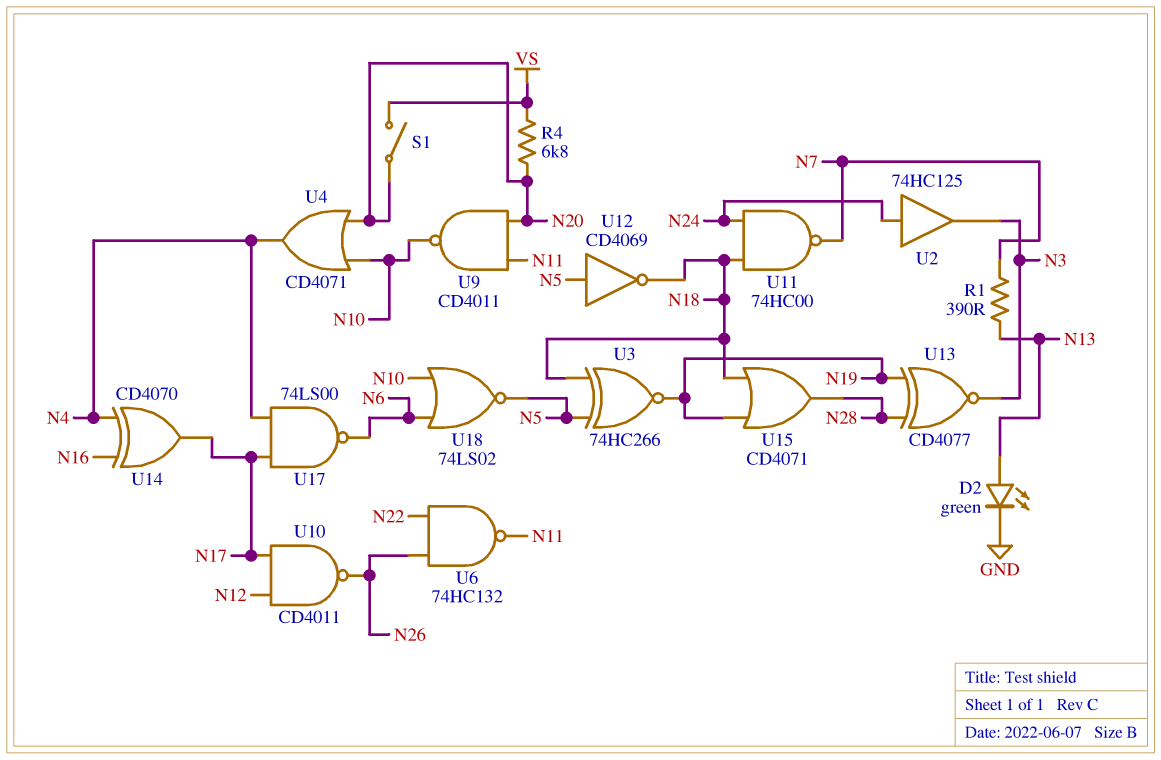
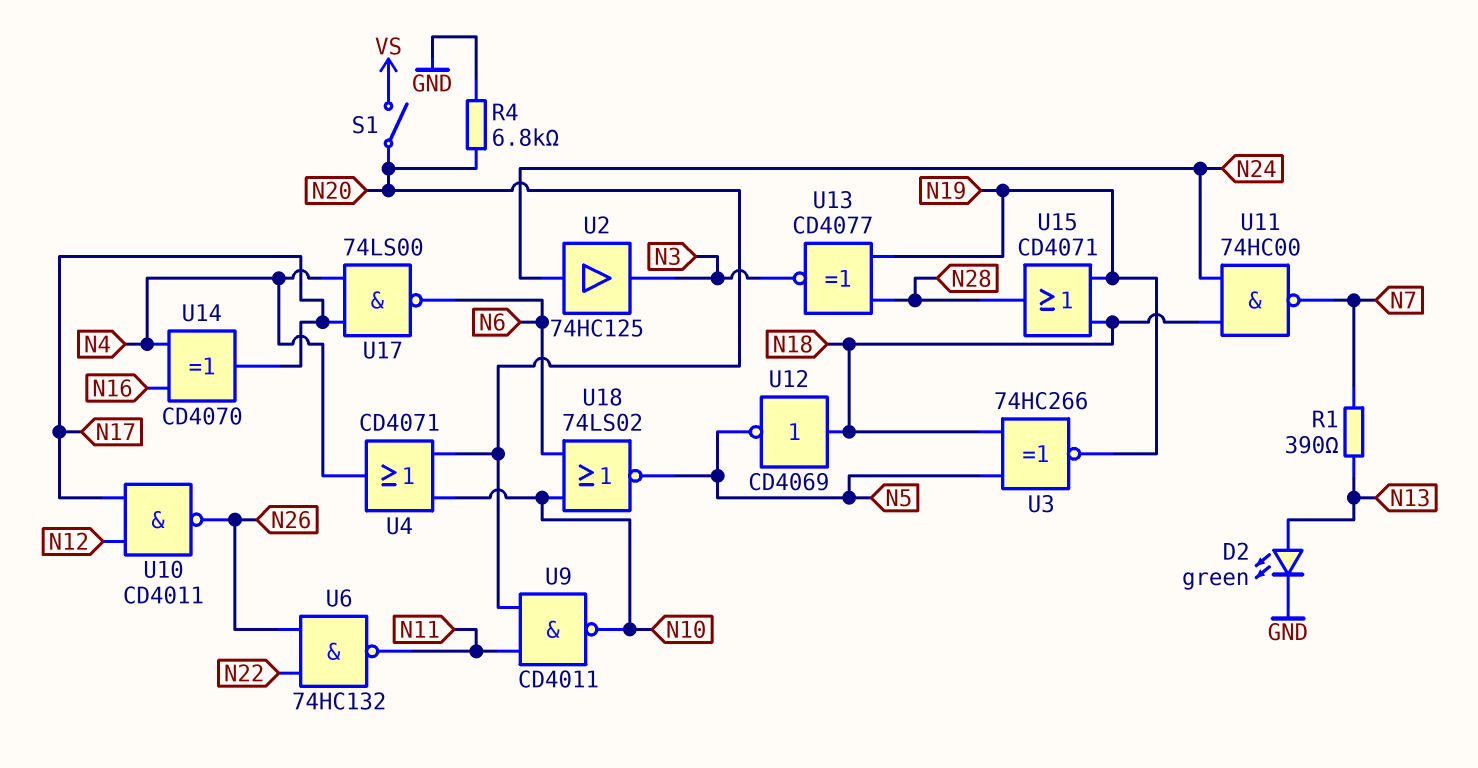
R4: 6.8k (N20, VS) -> 6.8k (GND, N20)
U12: NOT CD4069 (in N5, out N18) -> NOT CD4069 (in N18, out N5)

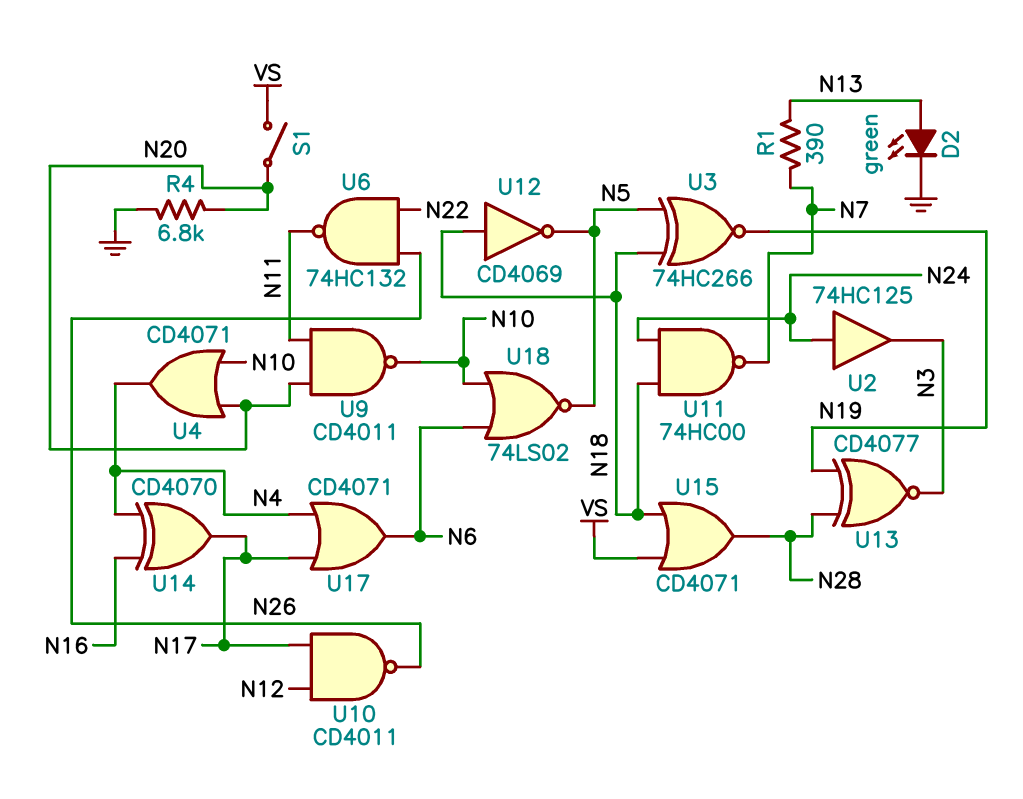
U15: OR CD4071 (in N18, in N19, out N28) -> OR CD4071 (in N18, in VS, out N28)
U17: NAND 74LS00 (in N4, in N17, out N6) -> OR CD4071 (in N4, in N17, out N6)

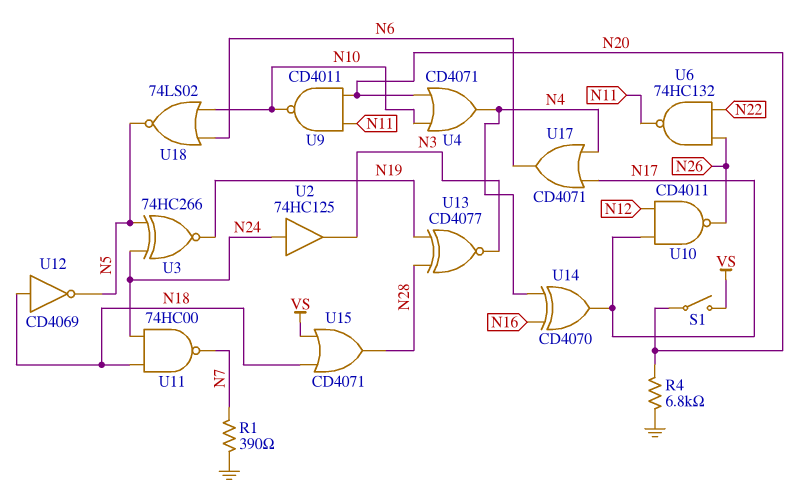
D2: LED green (A N13, K GND) -> none
R1: 390 (N7, N13) -> 390 (GND, N7)
U3: XNOR 74HC266 (in N5, in N18, out N19) -> XNOR 74HC266 (in N5, in N24, out N19)

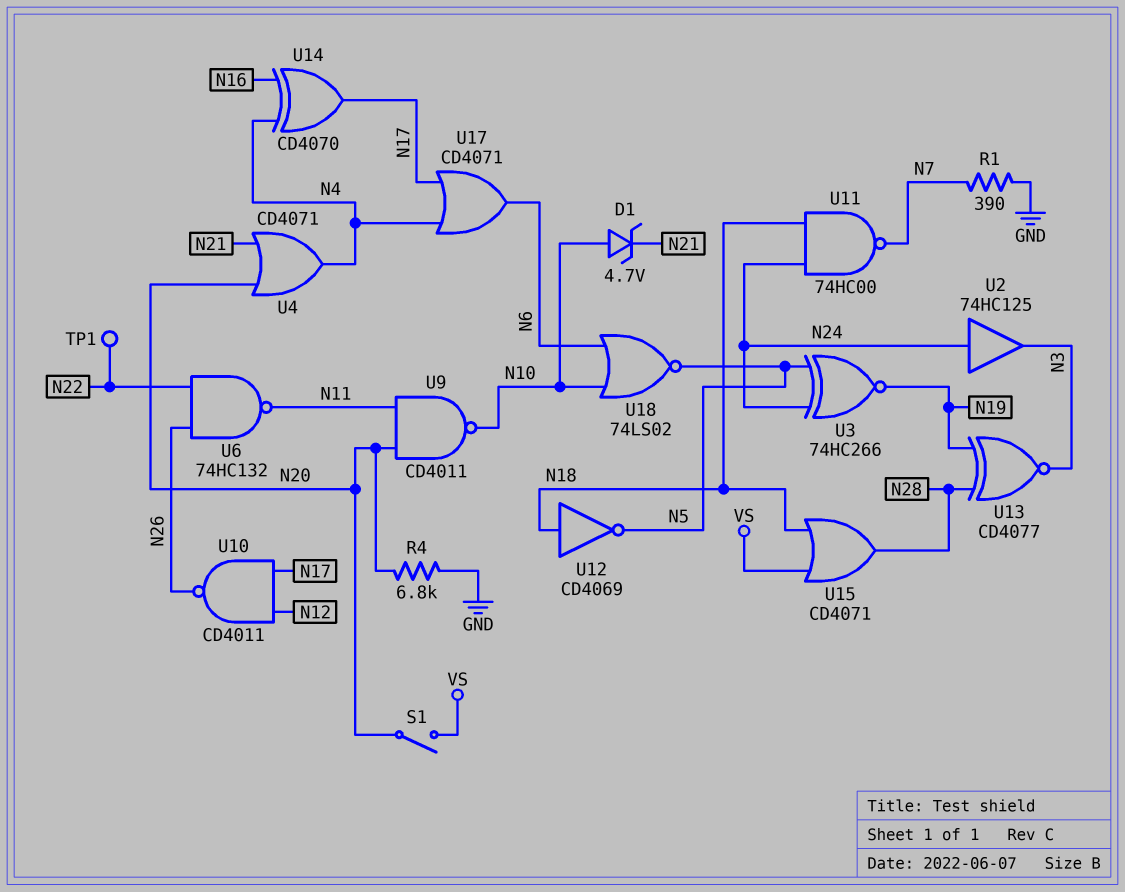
D1: none -> zener 4.7V (A N10, K N21)
TP1: none -> test point (N22)
U4: OR CD4071 (in N10, in N20, out N4) -> OR CD4071 (in N20, in N21, out N4)

